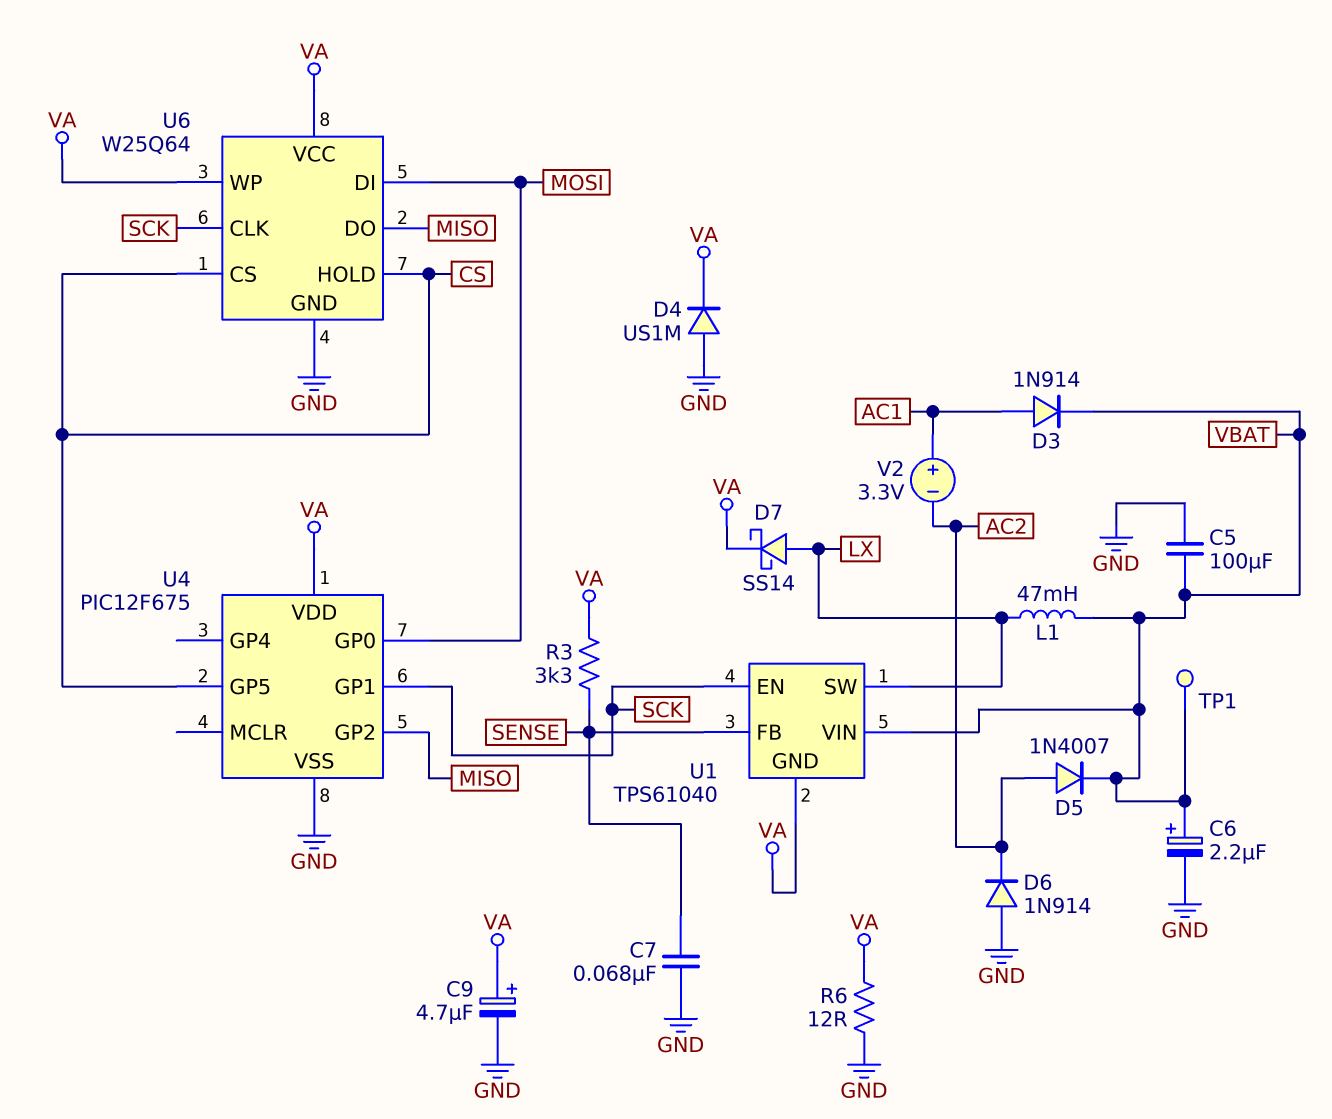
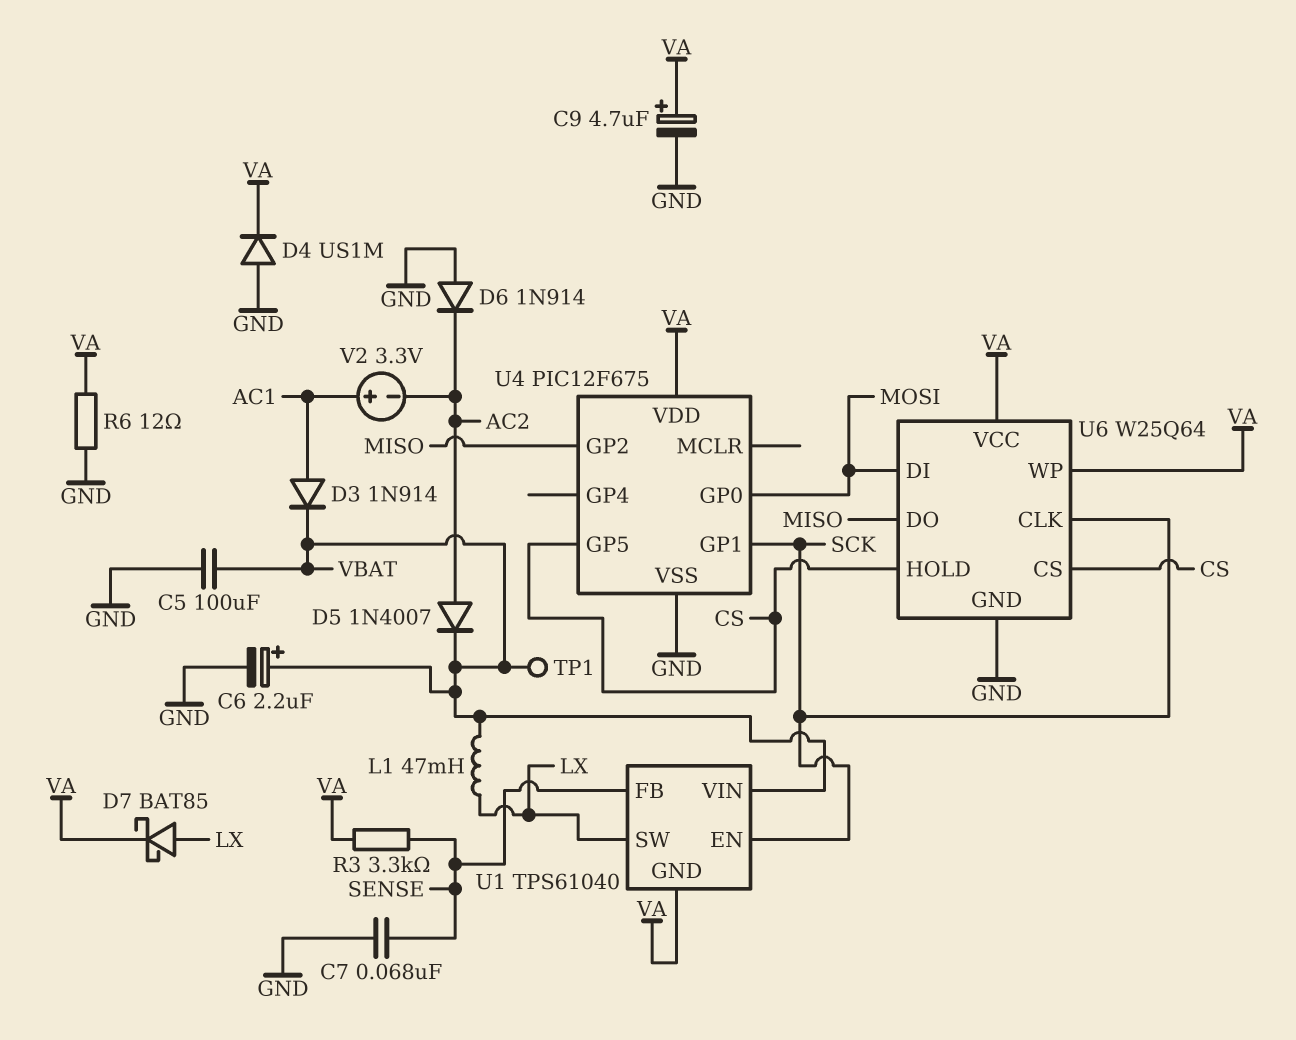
D7: schottky SS14 (A LX, K VA) -> schottky BAT85 (A LX, K VA)

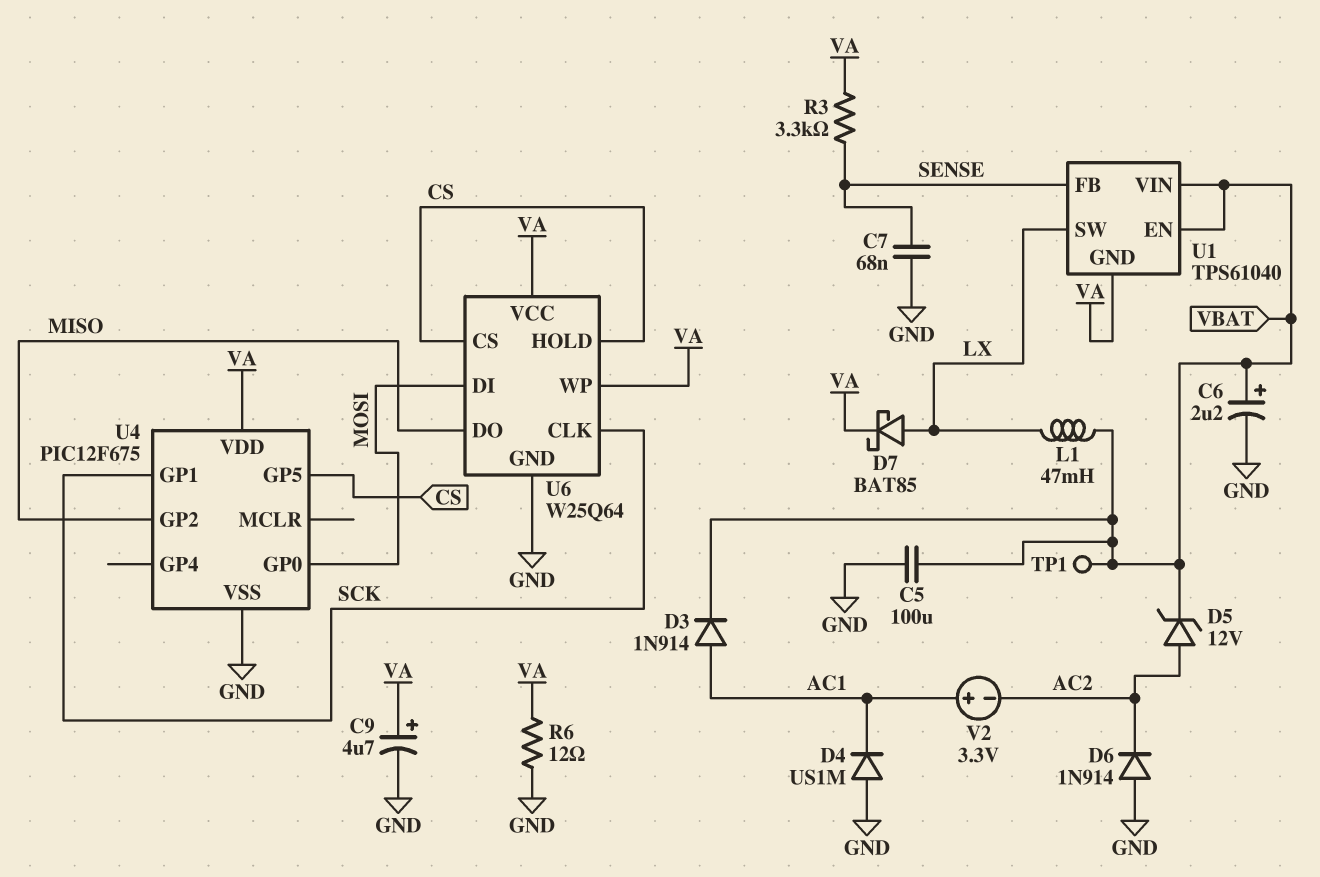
D4: diode US1M (A GND, K VA) -> diode US1M (A GND, K AC1)
D5: diode 1N4007 (A AC2, K VBAT) -> zener 12V (A AC2, K VBAT)
U1 pin EN: SCK -> VBAT

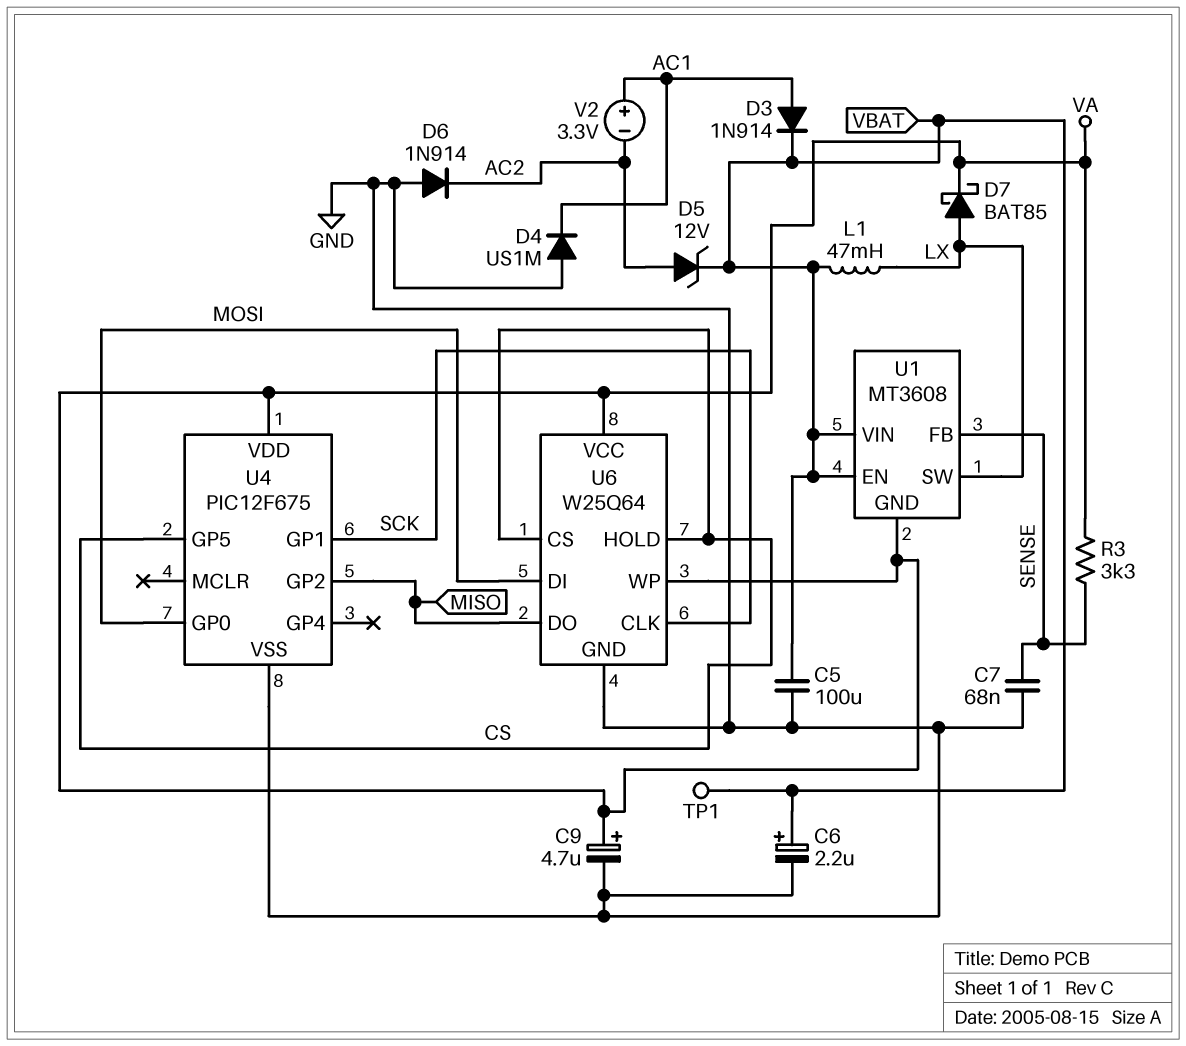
R6: 12 (GND, VA) -> none
U1: TPS61040 -> MT3608

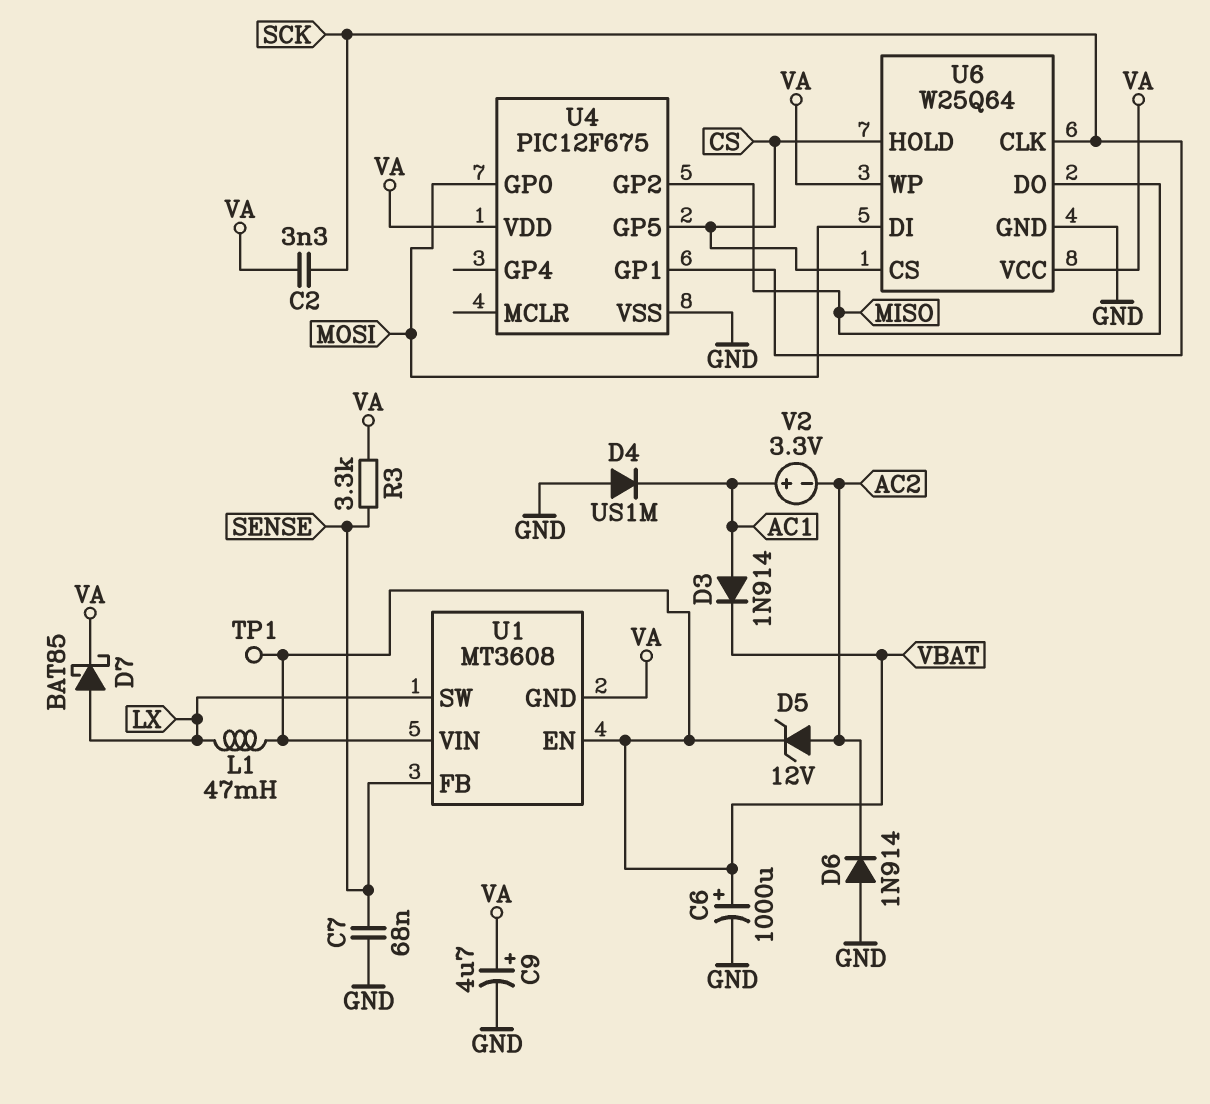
C2: none -> 3.3nF (SCK, VA)
C5: 100uF (GND, VBAT) -> none
C6: 2.2uF (plus VBAT, minus GND) -> 1000uF (plus VBAT, minus GND)

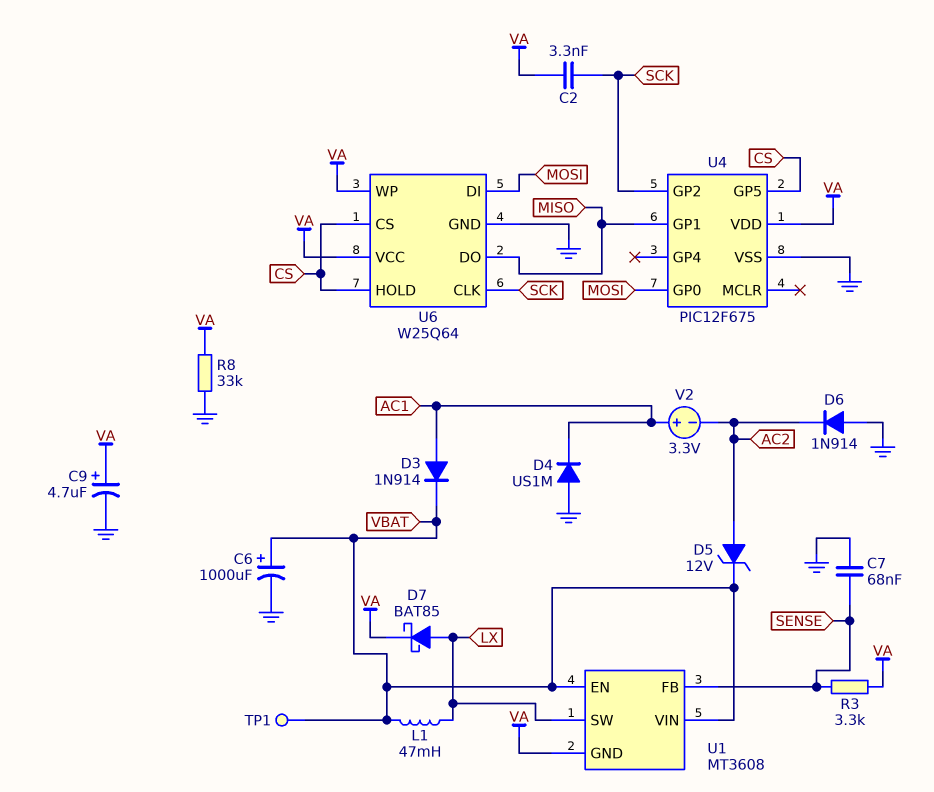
R8: none -> 33k (GND, VA)
U4 pin GP1: SCK -> MISO
U4 pin GP2: MISO -> SCK

